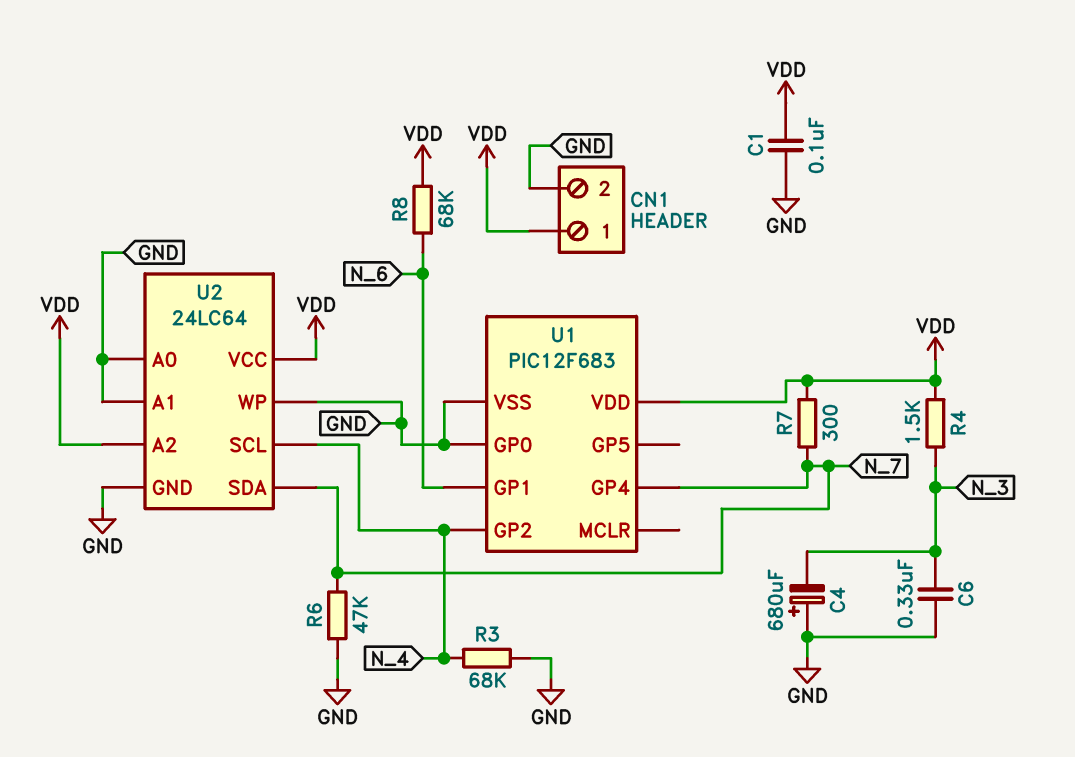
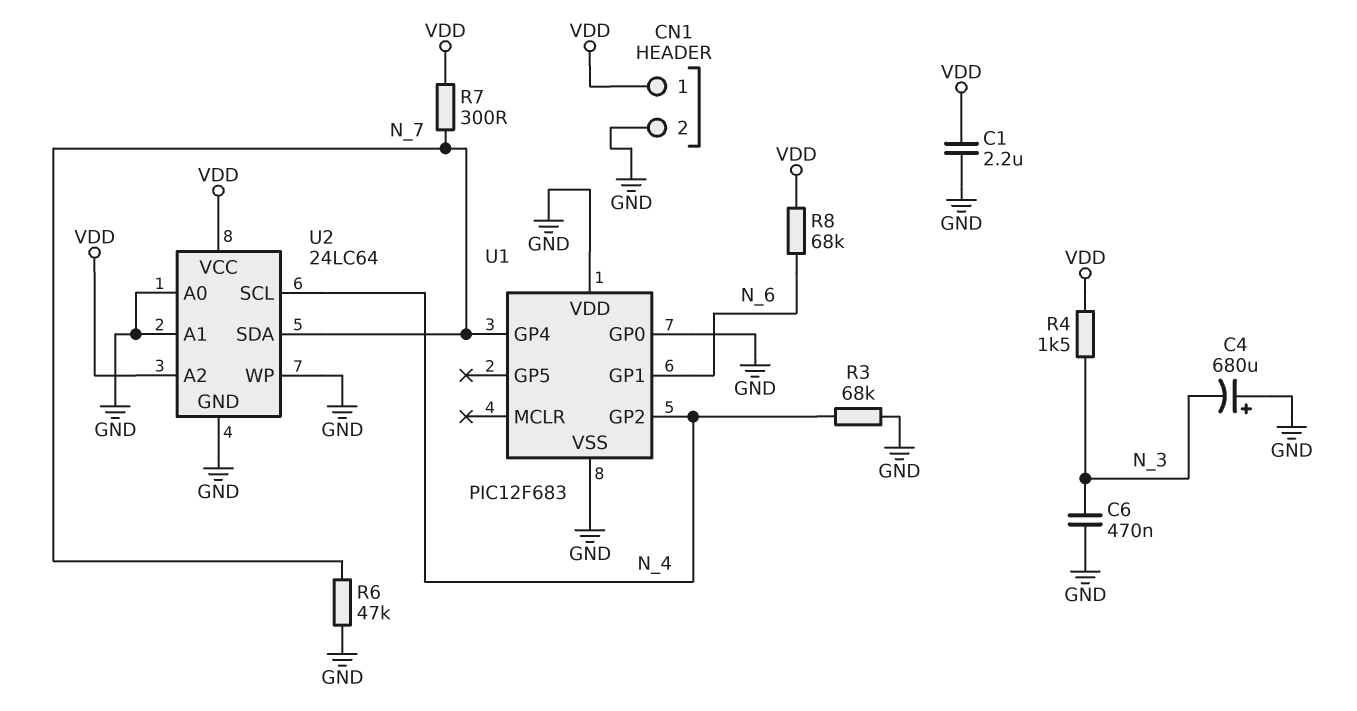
C1: 100nF (GND, VDD) -> 2.2uF (GND, VDD)
C6: 330nF (GND, N_3) -> 470nF (GND, N_3)
U1 pin VDD: VDD -> GND

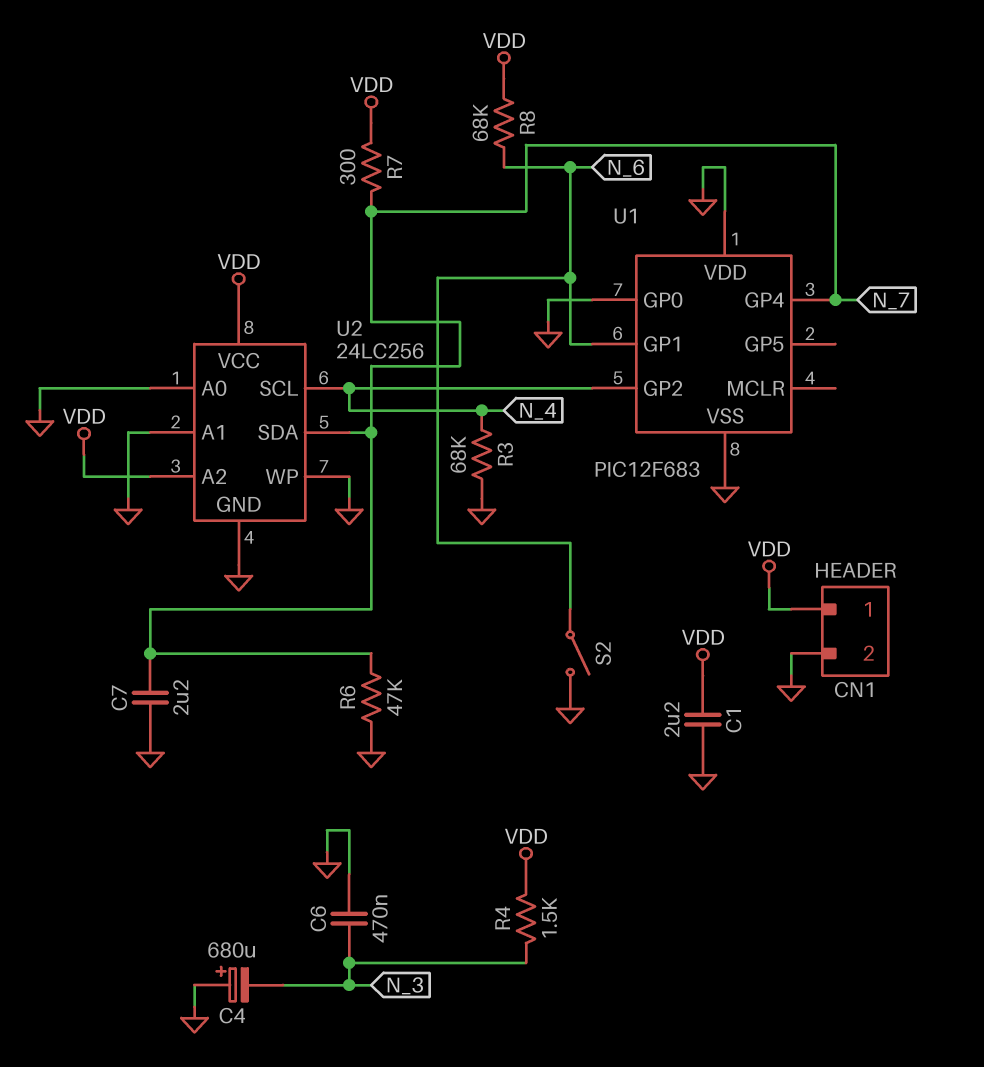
C7: none -> 2.2uF (GND, N_7)
S2: none -> switch (GND, N_6)
U2: 24LC64 -> 24LC256

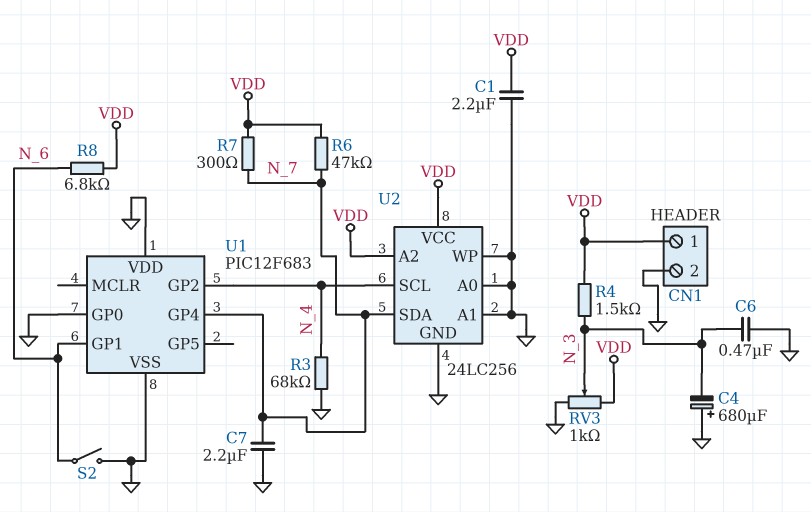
R6: 47k (GND, N_7) -> 47k (N_7, VDD)
R8: 68k (N_6, VDD) -> 6.8k (N_6, VDD)
RV3: none -> 1k (GND, VDD, wiper N_3)

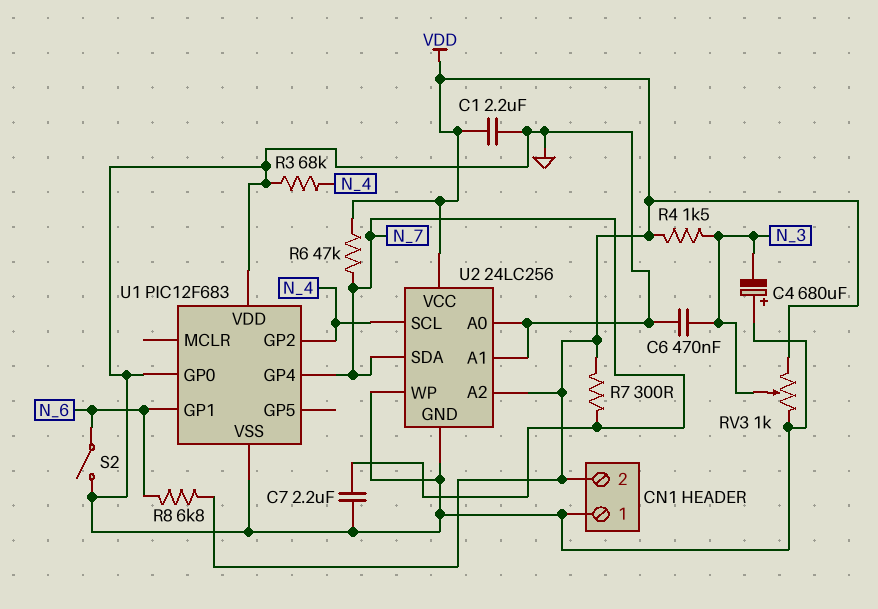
CN1 pin 1: VDD -> GND
CN1 pin 2: GND -> VDD

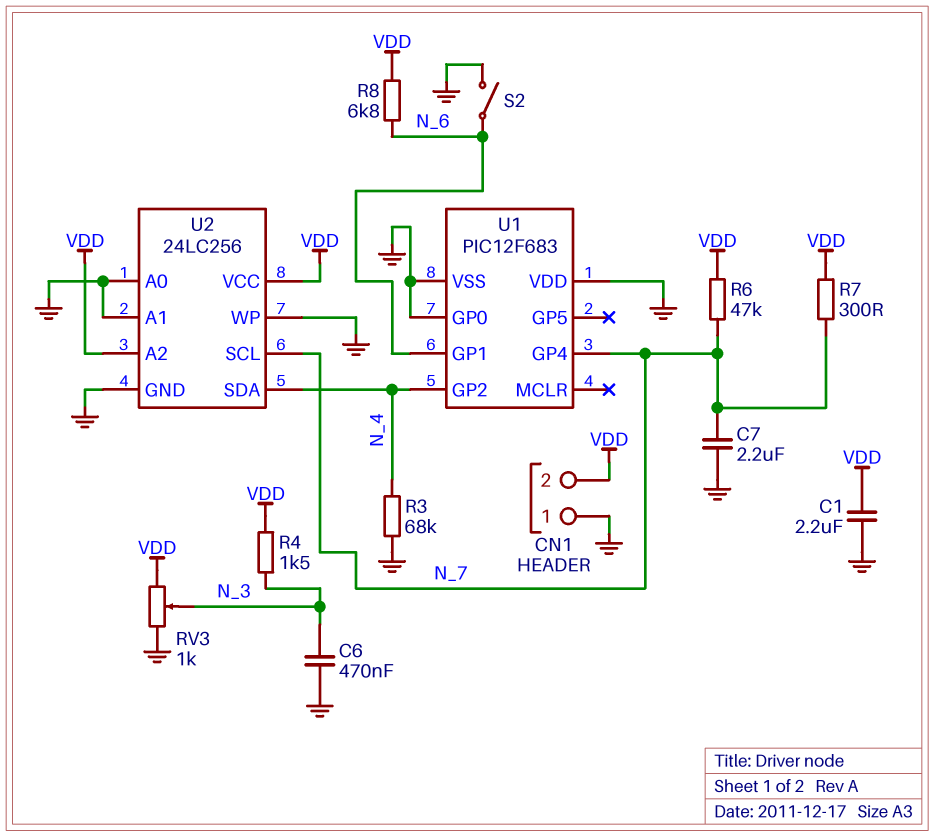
C4: 680uF (plus GND, minus N_3) -> none
U2 pin SCL: N_4 -> N_7
U2 pin SDA: N_7 -> N_4

